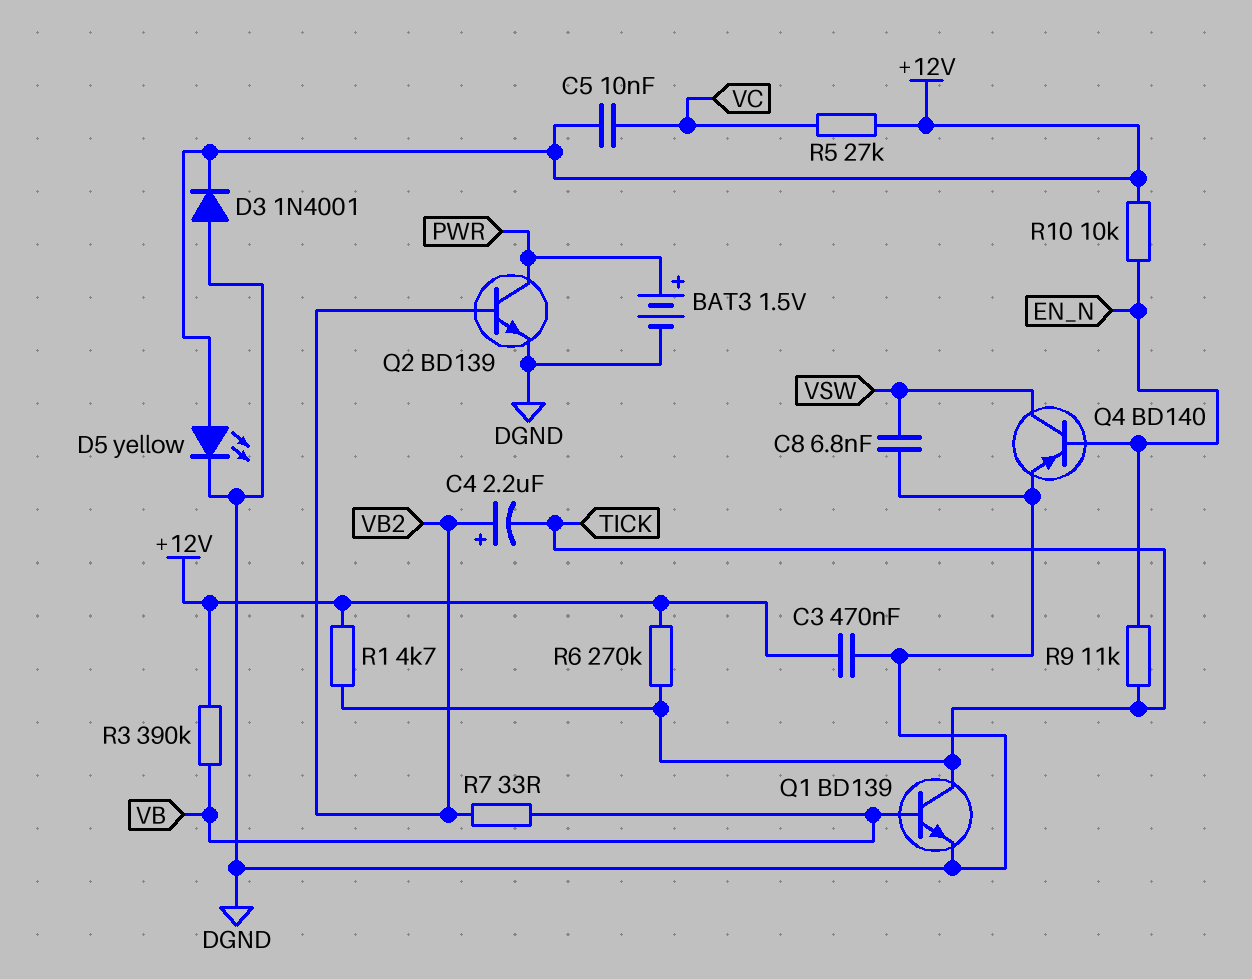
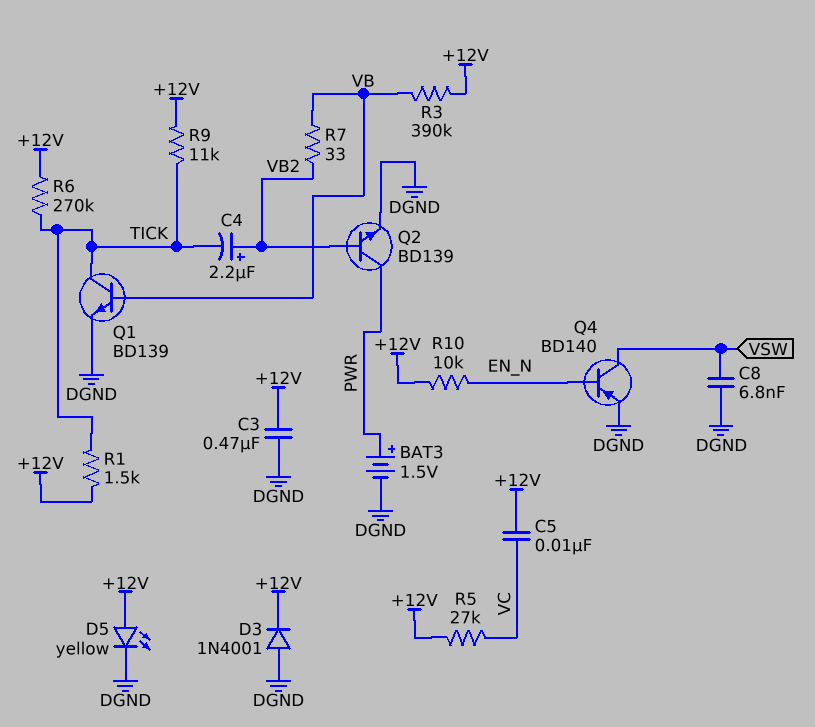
R1: 4.7k (+12V, TICK) -> 1.5k (+12V, TICK)
R9: 11k (EN_N, TICK) -> 11k (+12V, TICK)

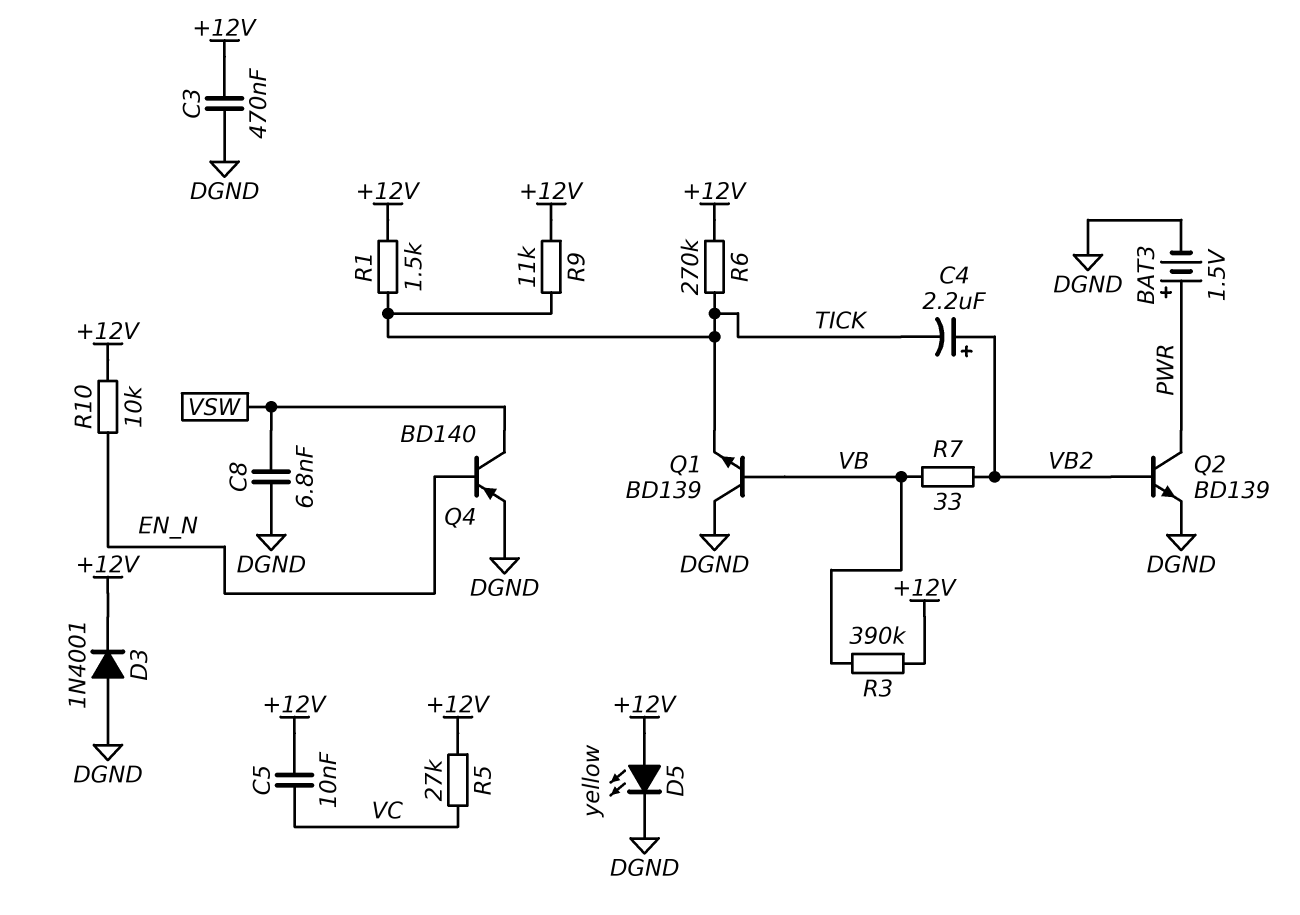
Q1: NPN BD139 (B VB, C TICK, E DGND) -> NPN BD139 (B VB, C DGND, E TICK)

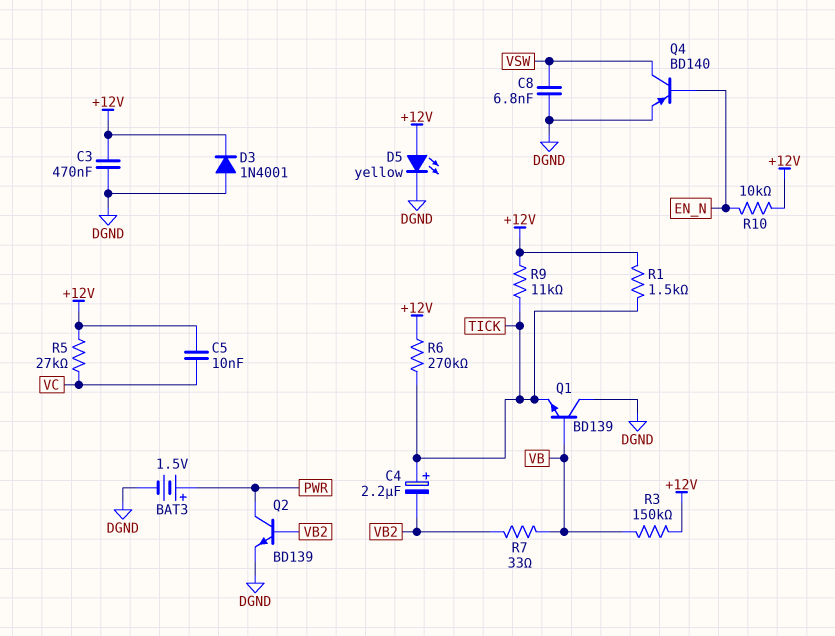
C4: 2.2uF (plus VB2, minus TICK) -> 2.2uF (plus TICK, minus VB2)
R3: 390k (+12V, VB) -> 150k (+12V, VB)

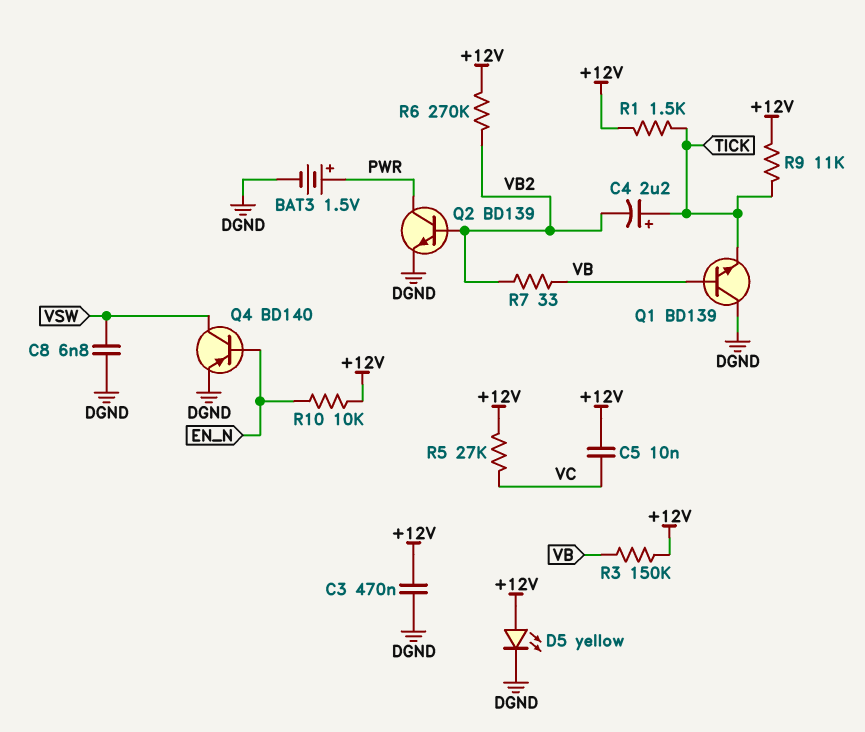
D3: diode 1N4001 (A DGND, K +12V) -> none
R6: 270k (+12V, TICK) -> 270k (+12V, VB2)

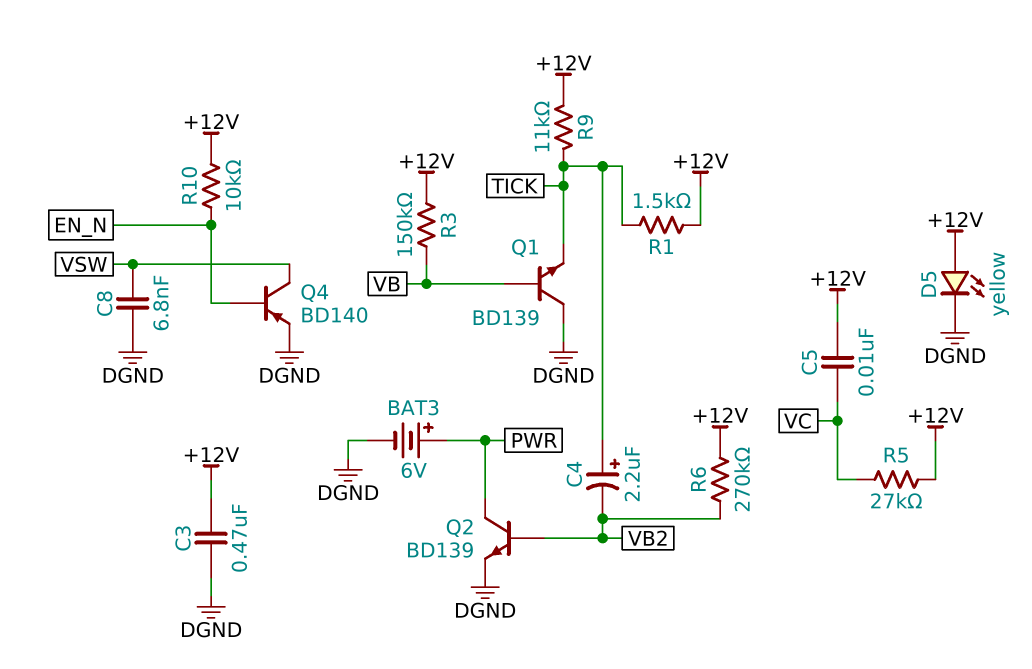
BAT3: 1.5V (plus PWR, minus DGND) -> 6V (plus PWR, minus DGND)
R7: 33 (VB, VB2) -> none

